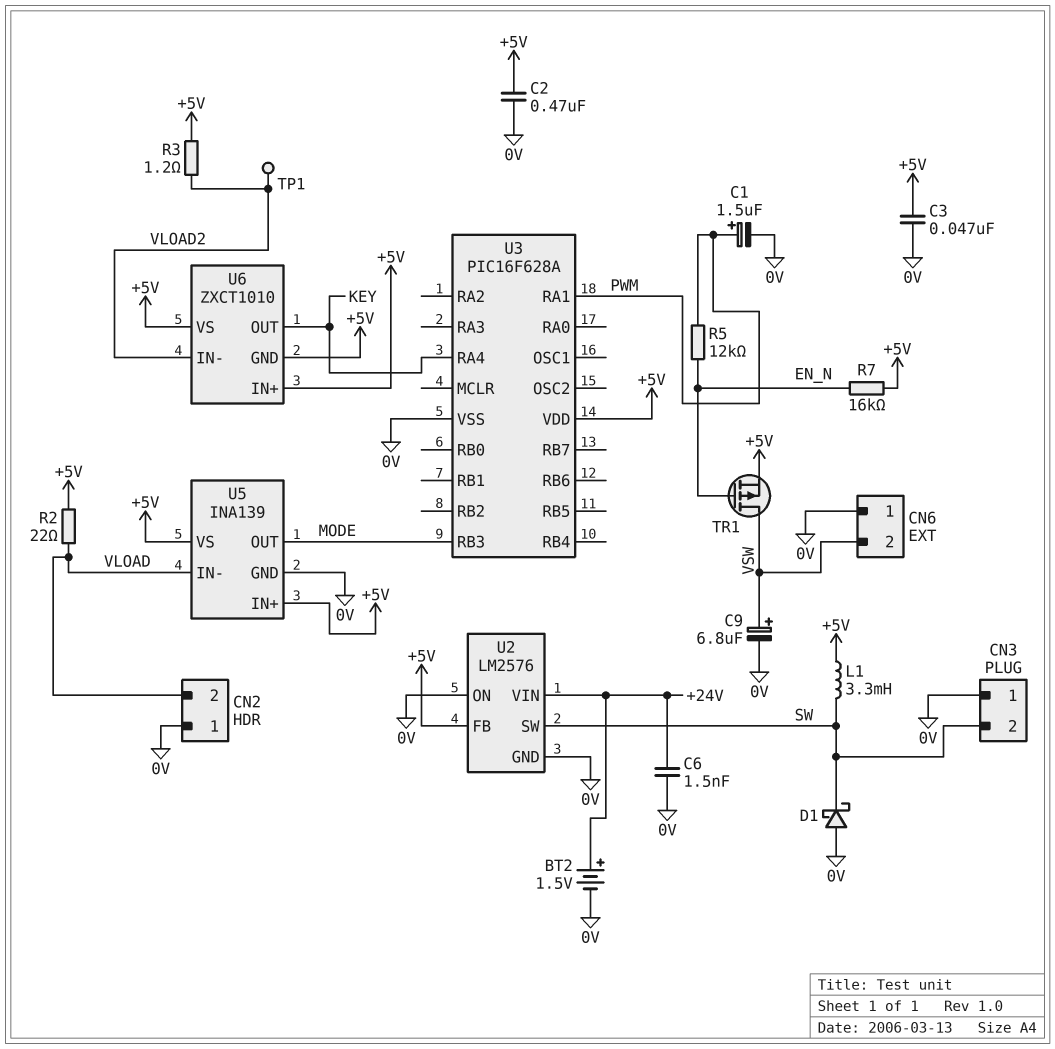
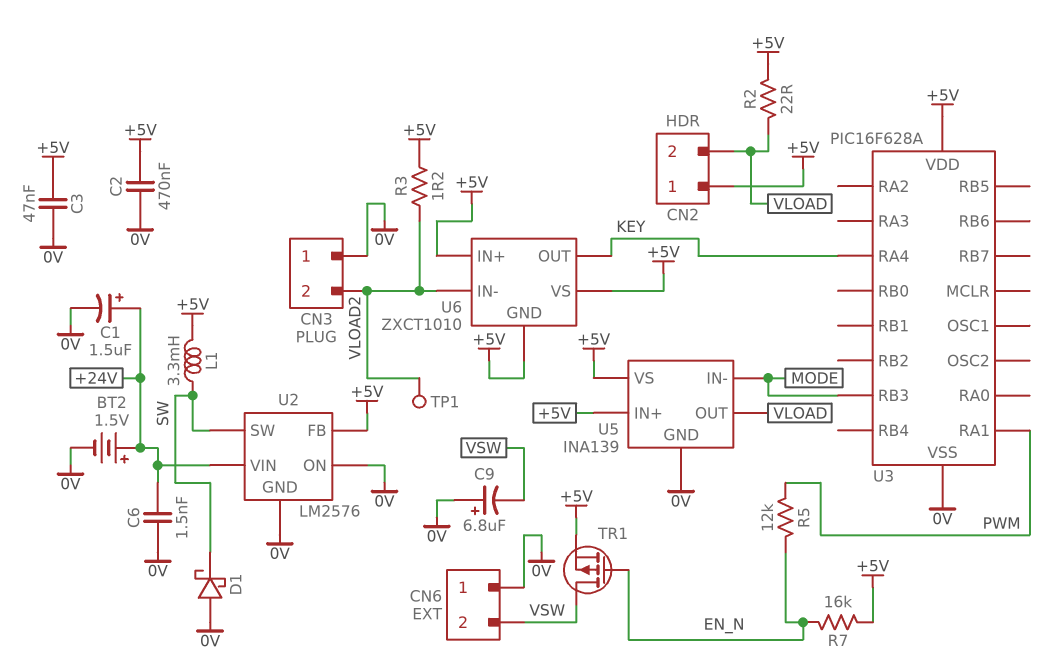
C1: 1.5uF (plus PWM, minus 0V) -> 1.5uF (plus +24V, minus 0V)
C9: 6.8uF (plus VSW, minus 0V) -> 6.8uF (plus 0V, minus VSW)
CN2 pin 1: 0V -> +5V
CN3 pin 2: SW -> VLOAD2
U5 pin IN-: VLOAD -> MODE
U5 pin OUT: MODE -> VLOAD

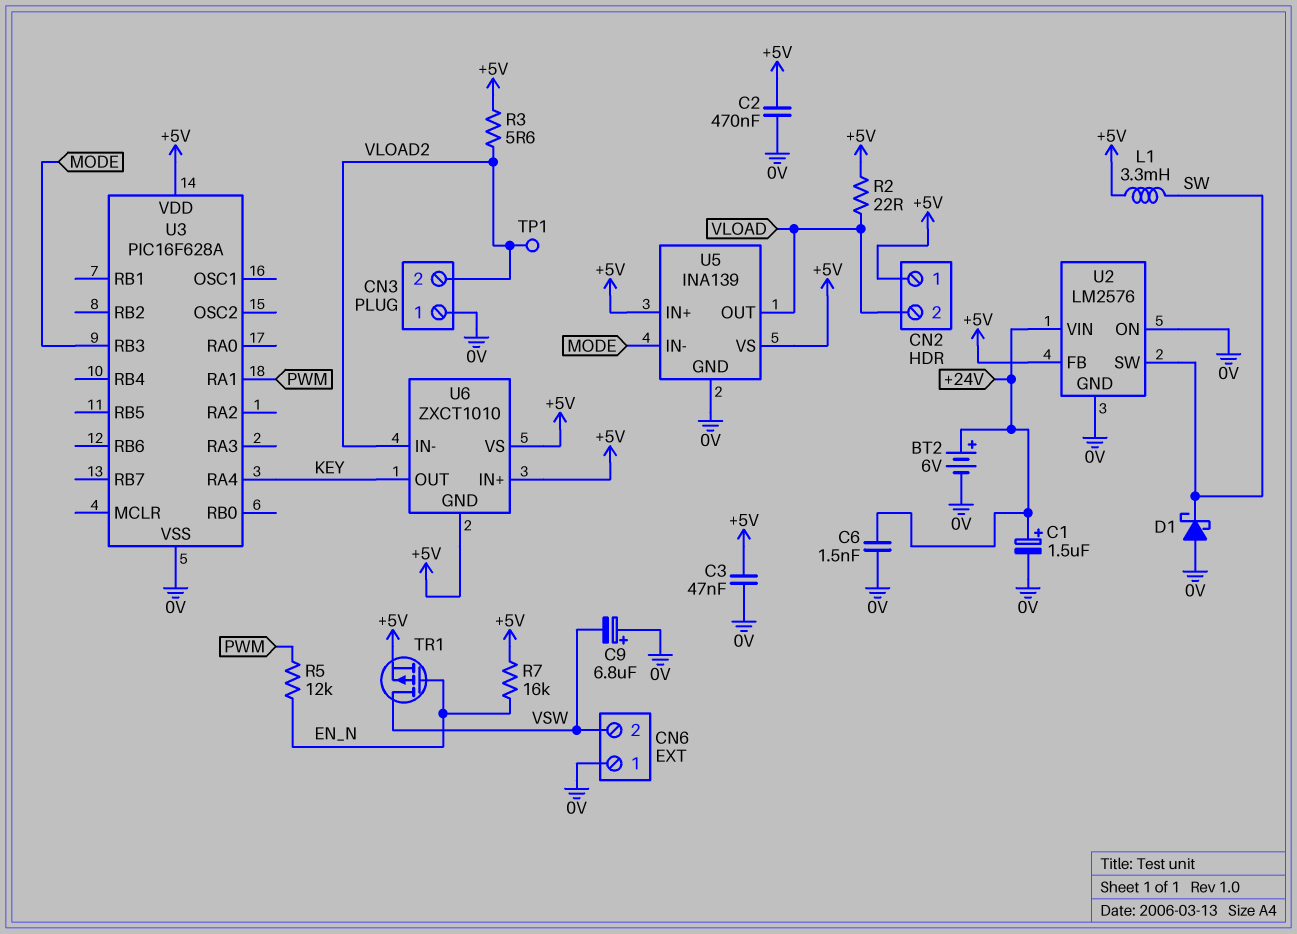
BT2: 1.5V (plus +24V, minus 0V) -> 6V (plus +24V, minus 0V)
R3: 1.2 (+5V, VLOAD2) -> 5.6 (+5V, VLOAD2)

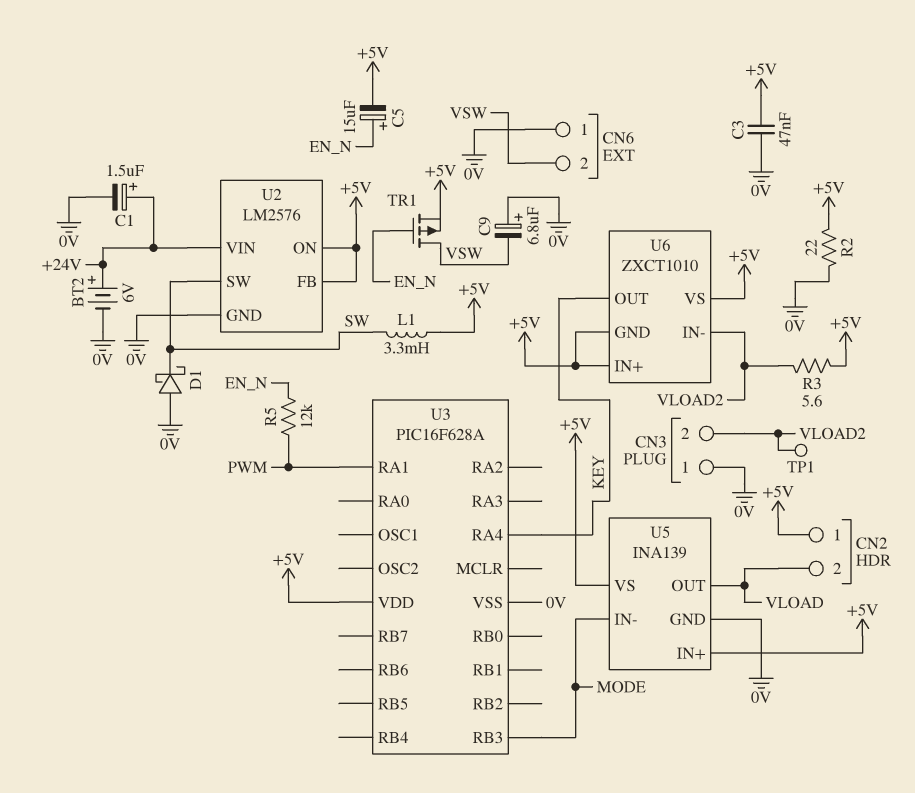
C2: 470nF (+5V, 0V) -> none
C5: none -> 15uF (plus EN_N, minus +5V)
C6: 1.5nF (+24V, 0V) -> none
R2: 22 (+5V, VLOAD) -> 22 (+5V, 0V)
R7: 16k (+5V, EN_N) -> none
U2 pin ON: 0V -> +5V

